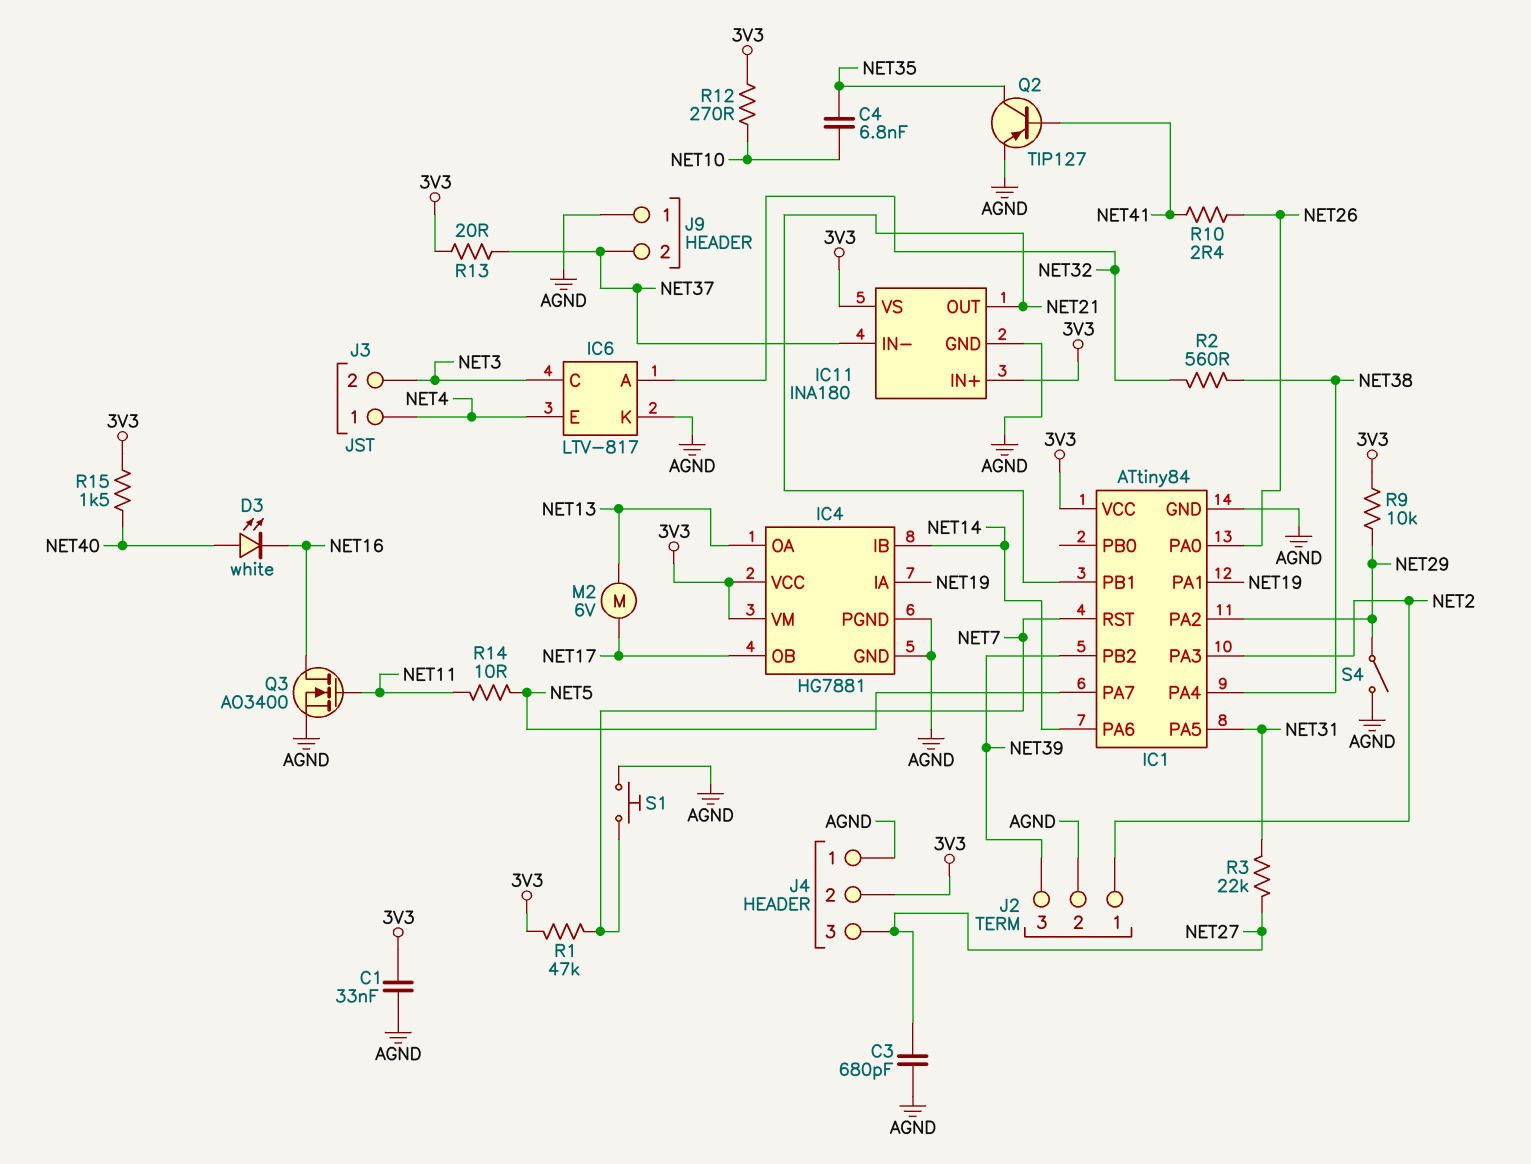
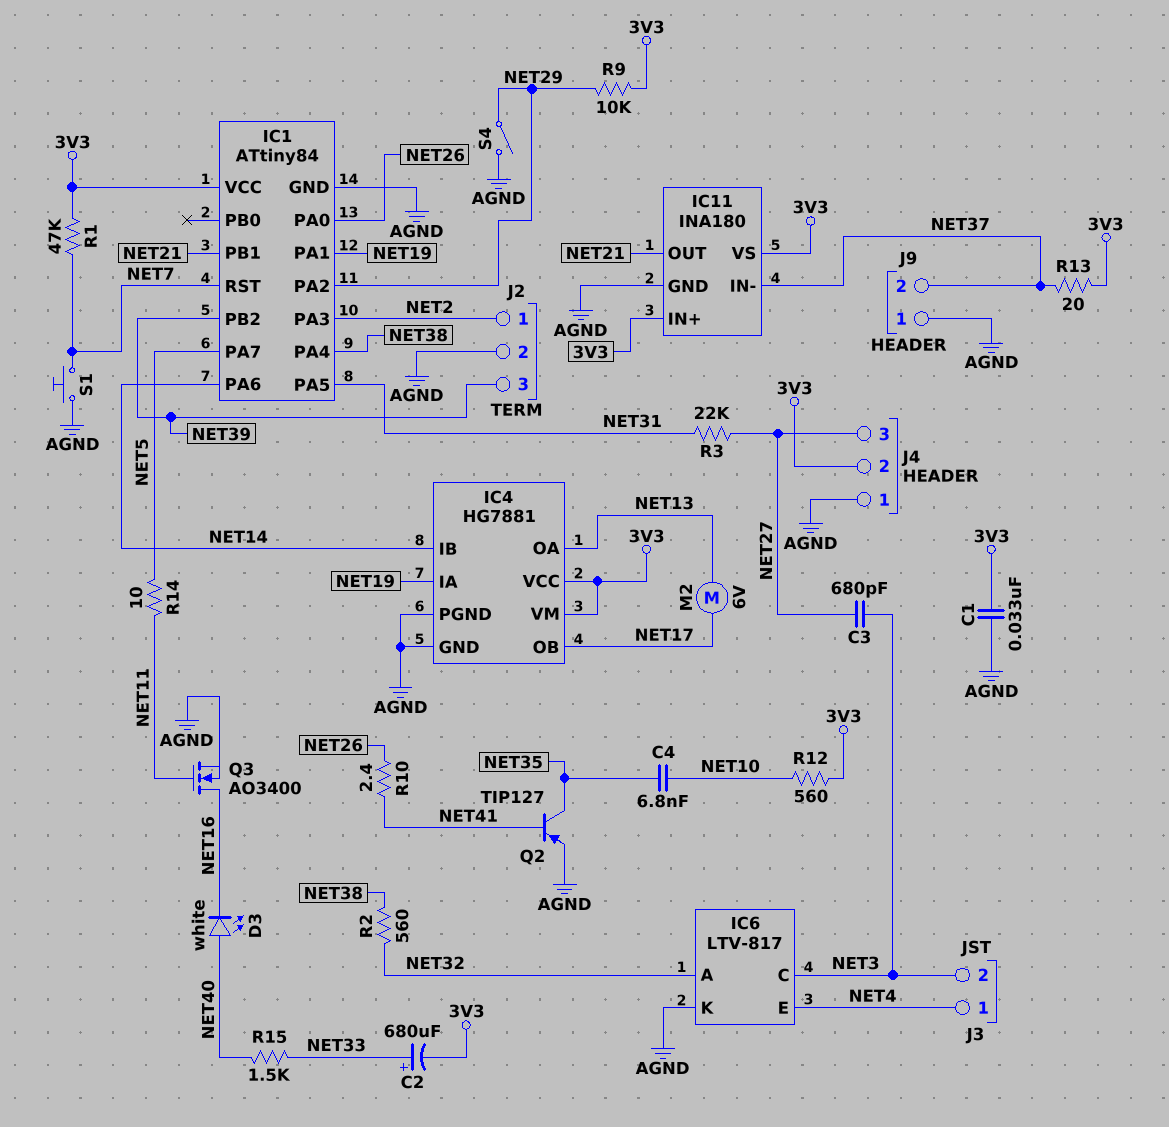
C2: none -> 680uF (plus NET33, minus 3V3)
C3: 680pF (AGND, NET27) -> 680pF (NET3, NET27)
R12: 270 (3V3, NET10) -> 560 (3V3, NET10)
R15: 1.5k (3V3, NET40) -> 1.5k (NET33, NET40)

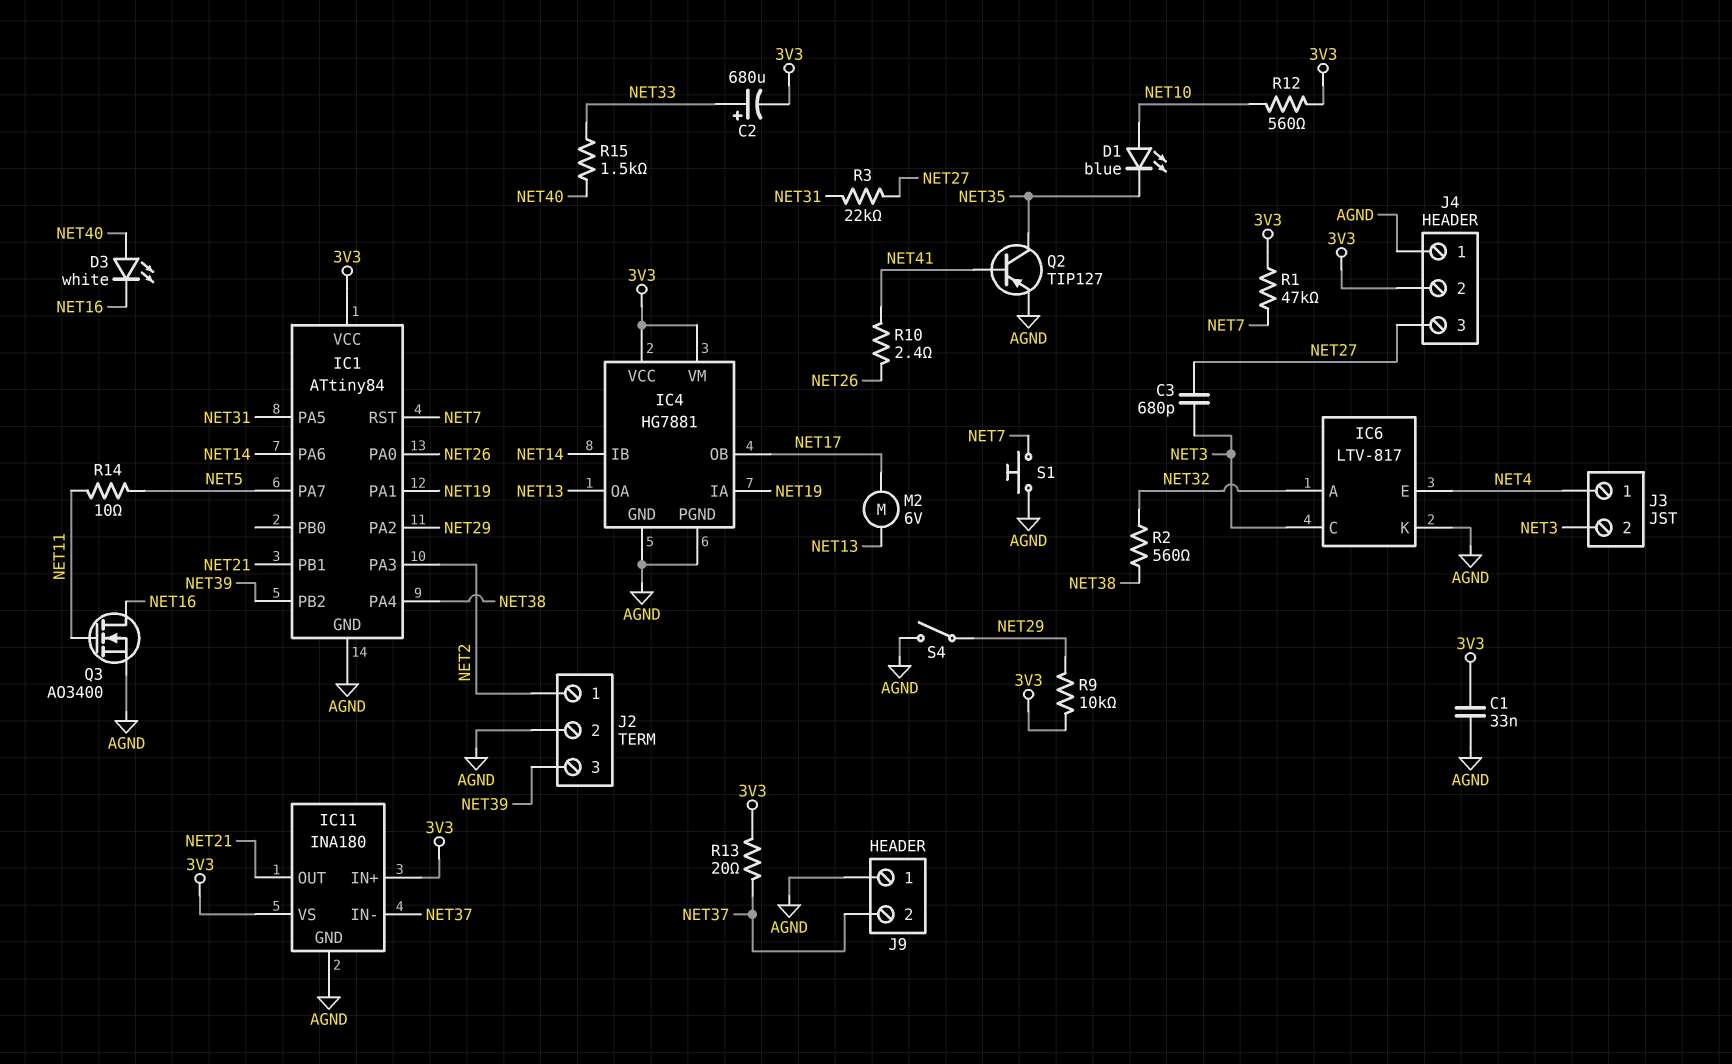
C4: 6.8nF (NET10, NET35) -> none
D1: none -> LED blue (A NET10, K NET35)

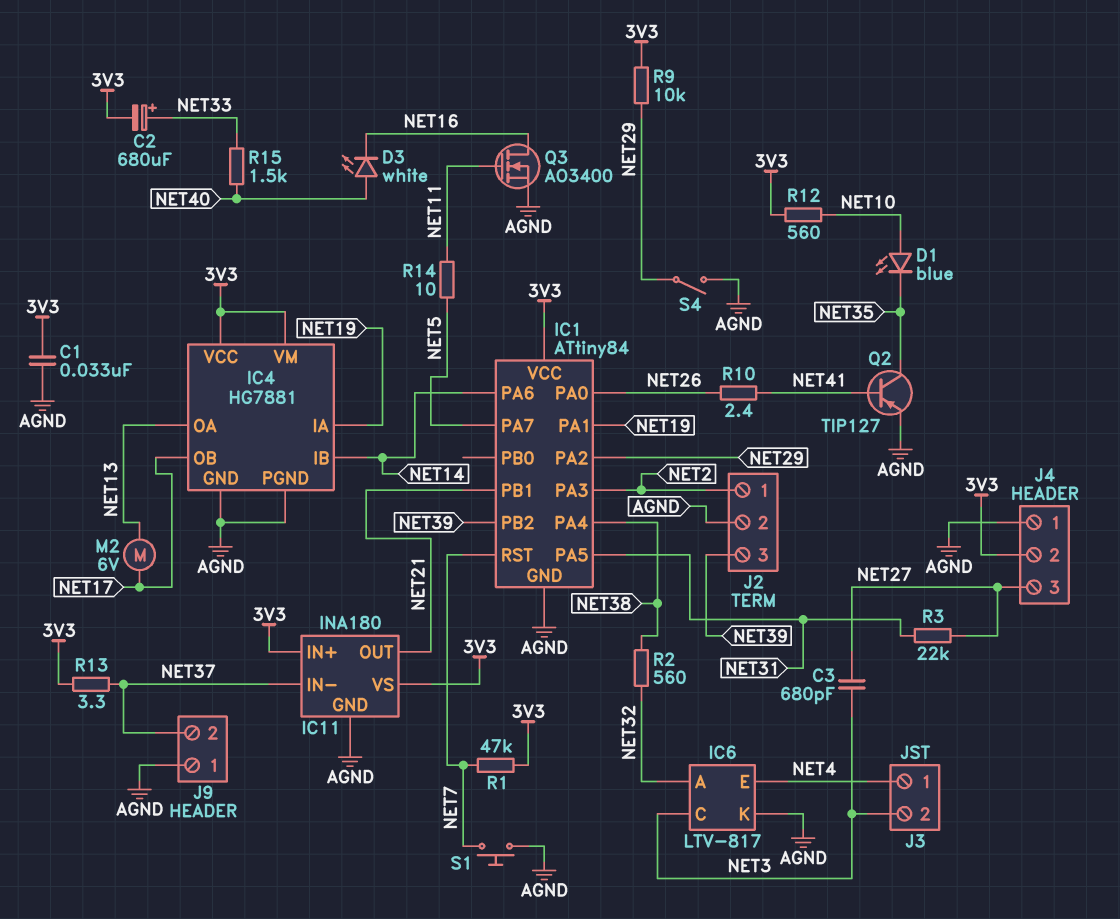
R13: 20 (3V3, NET37) -> 3.3 (3V3, NET37)

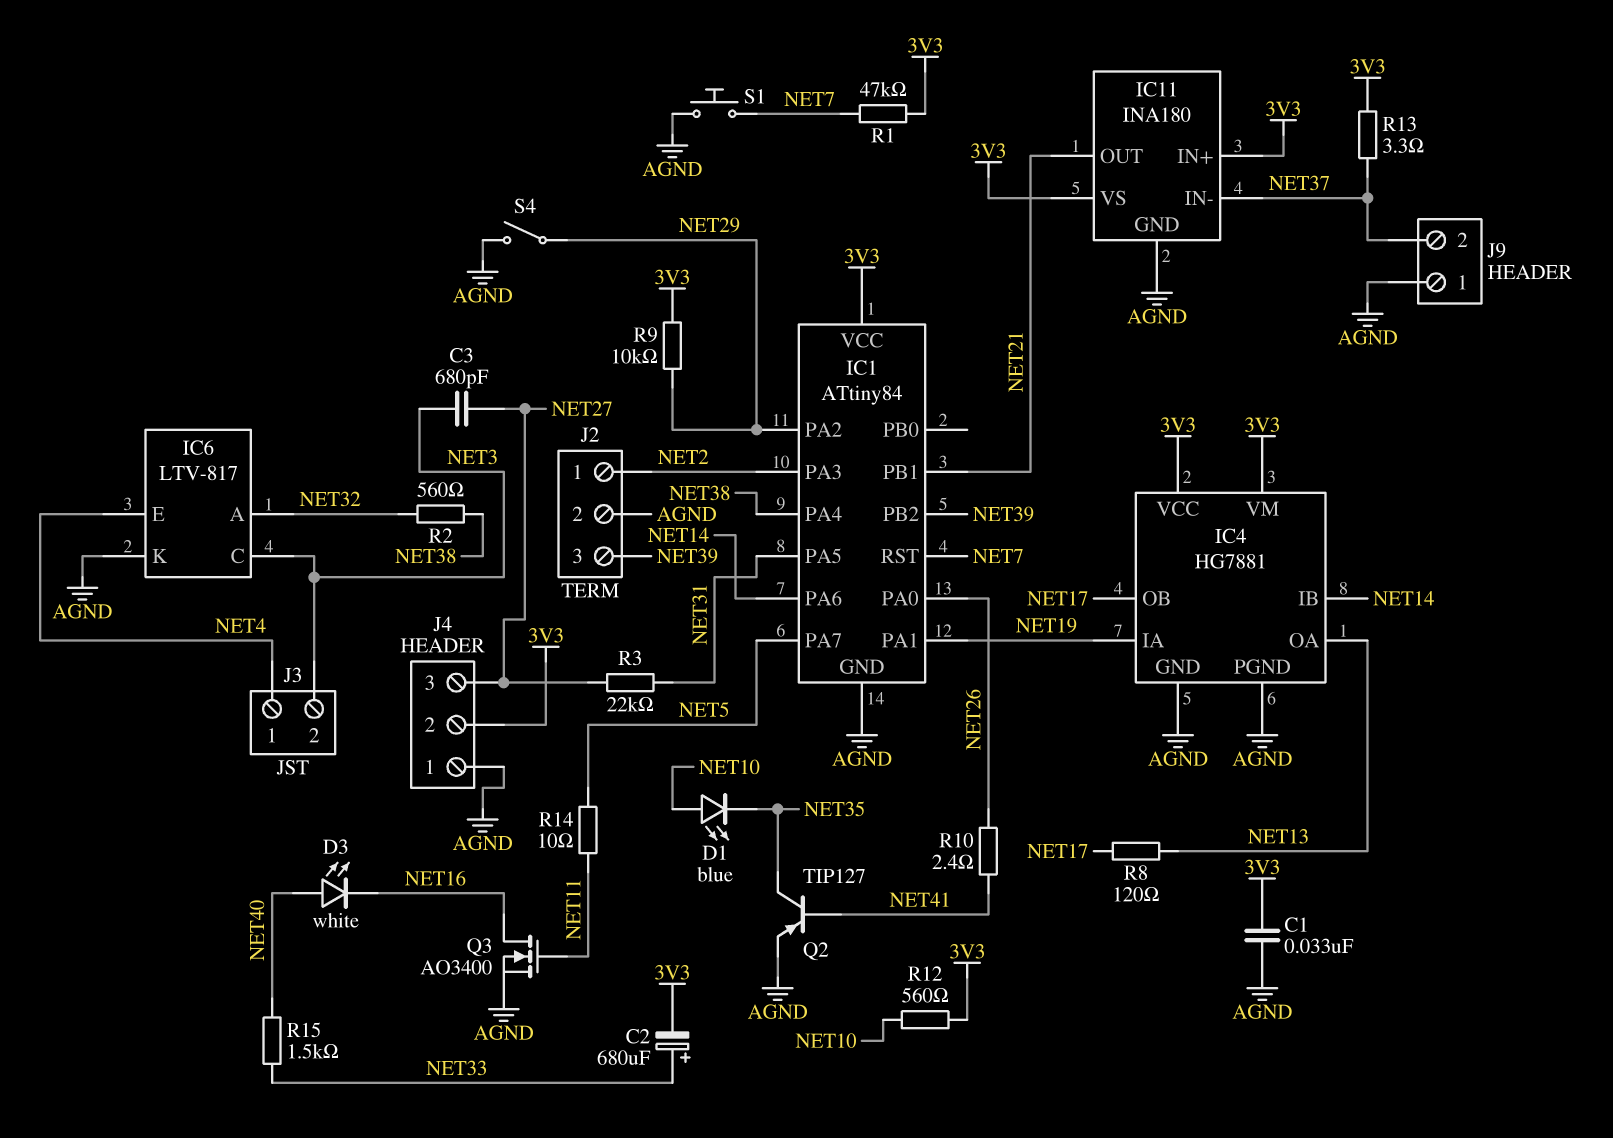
M2: motor 6V (NET13, NET17) -> none
R8: none -> 120 (NET13, NET17)

